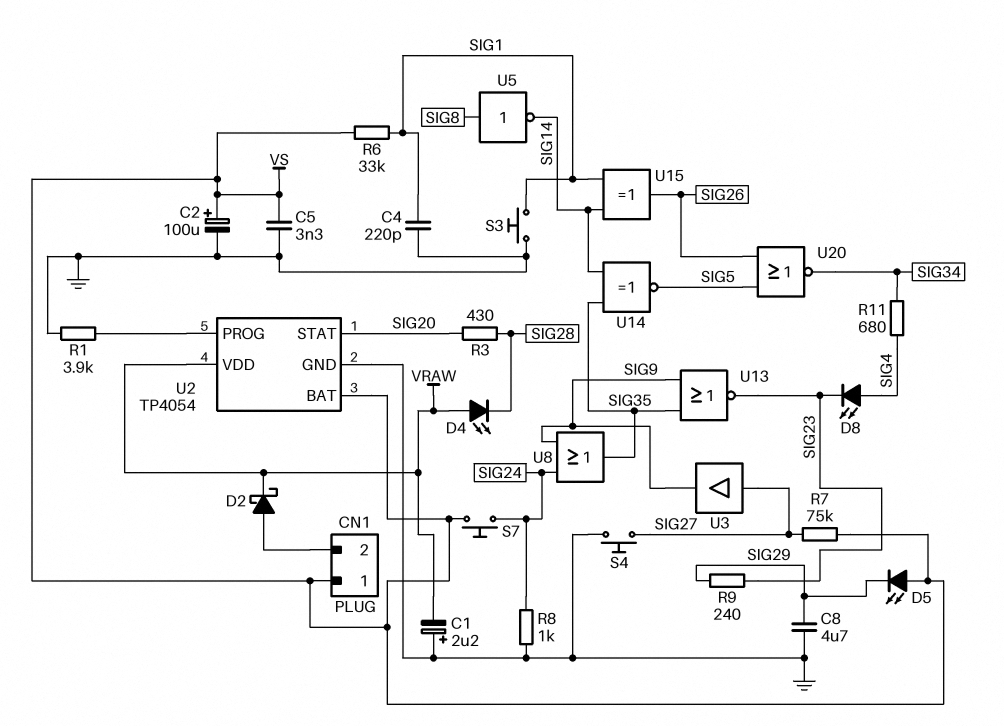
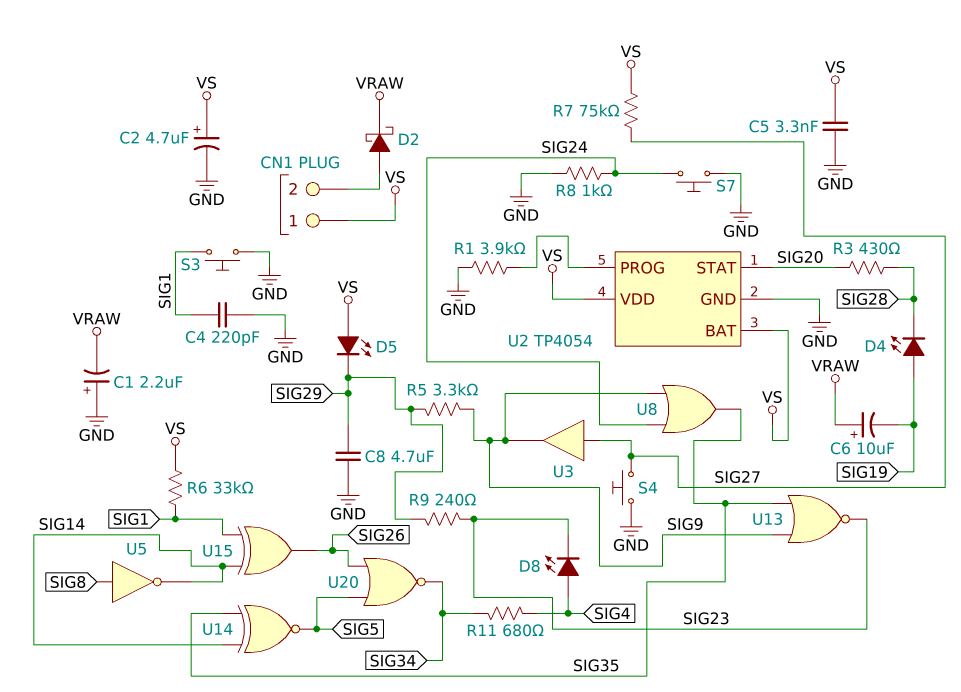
C2: 100uF (plus VS, minus GND) -> 4.7uF (plus VS, minus GND)
C6: none -> 10uF (plus VRAW, minus SIG19)
D4: LED (A VRAW, K SIG28) -> LED (A SIG19, K SIG28)
R5: none -> 3.3k (SIG9, SIG29)
S7: button (SIG24, VS) -> button (GND, SIG24)
U2 pin VDD: VRAW -> VS

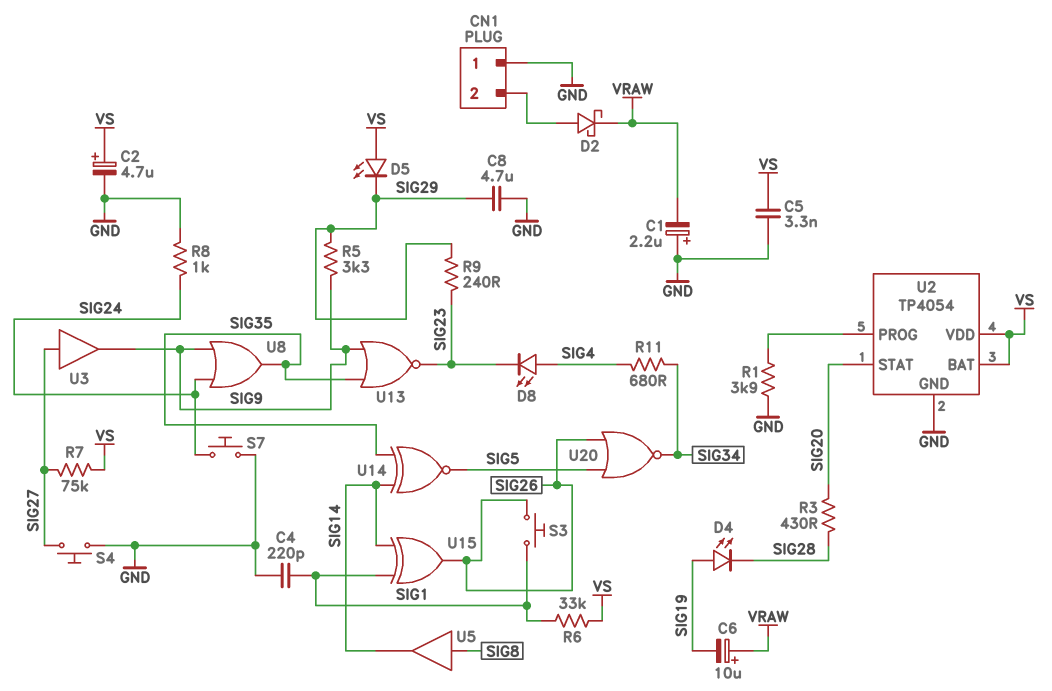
CN1 pin 1: VS -> GND
S3: button (GND, SIG1) -> button (SIG1, SIG26)
U5: NOT (in SIG8, out SIG14) -> buffer (in SIG8, out SIG14)

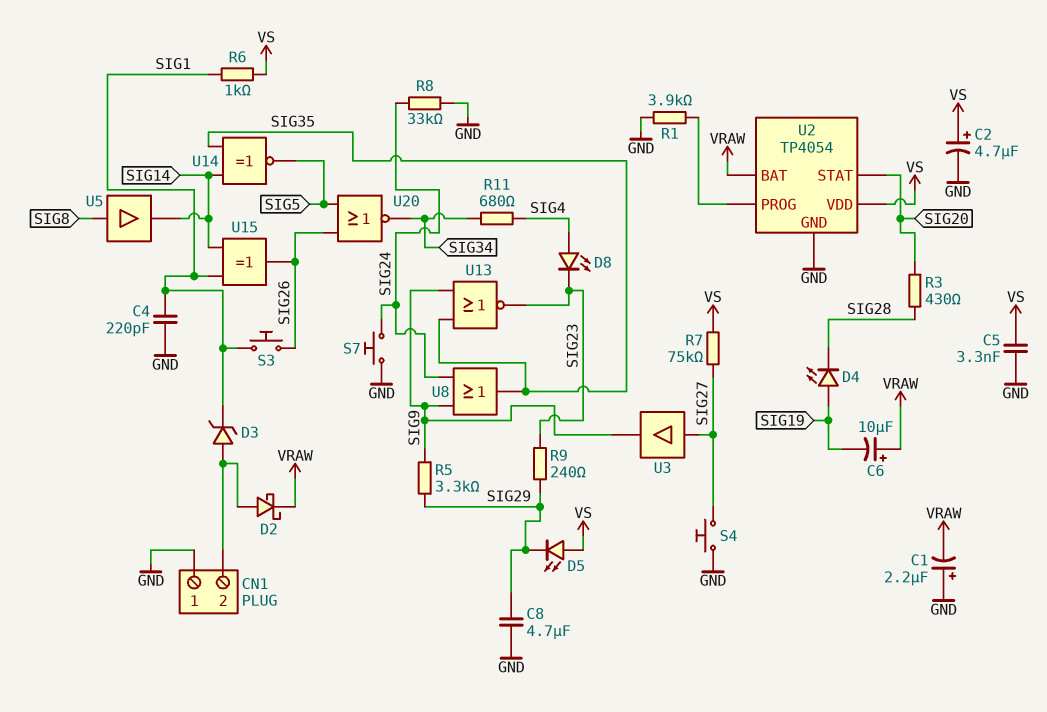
D3: none -> zener (A CN1/2, K SIG1)
R6: 33k (SIG1, VS) -> 1k (SIG1, VS)
R8: 1k (GND, SIG24) -> 33k (GND, SIG24)
U2 pin BAT: VS -> VRAW

